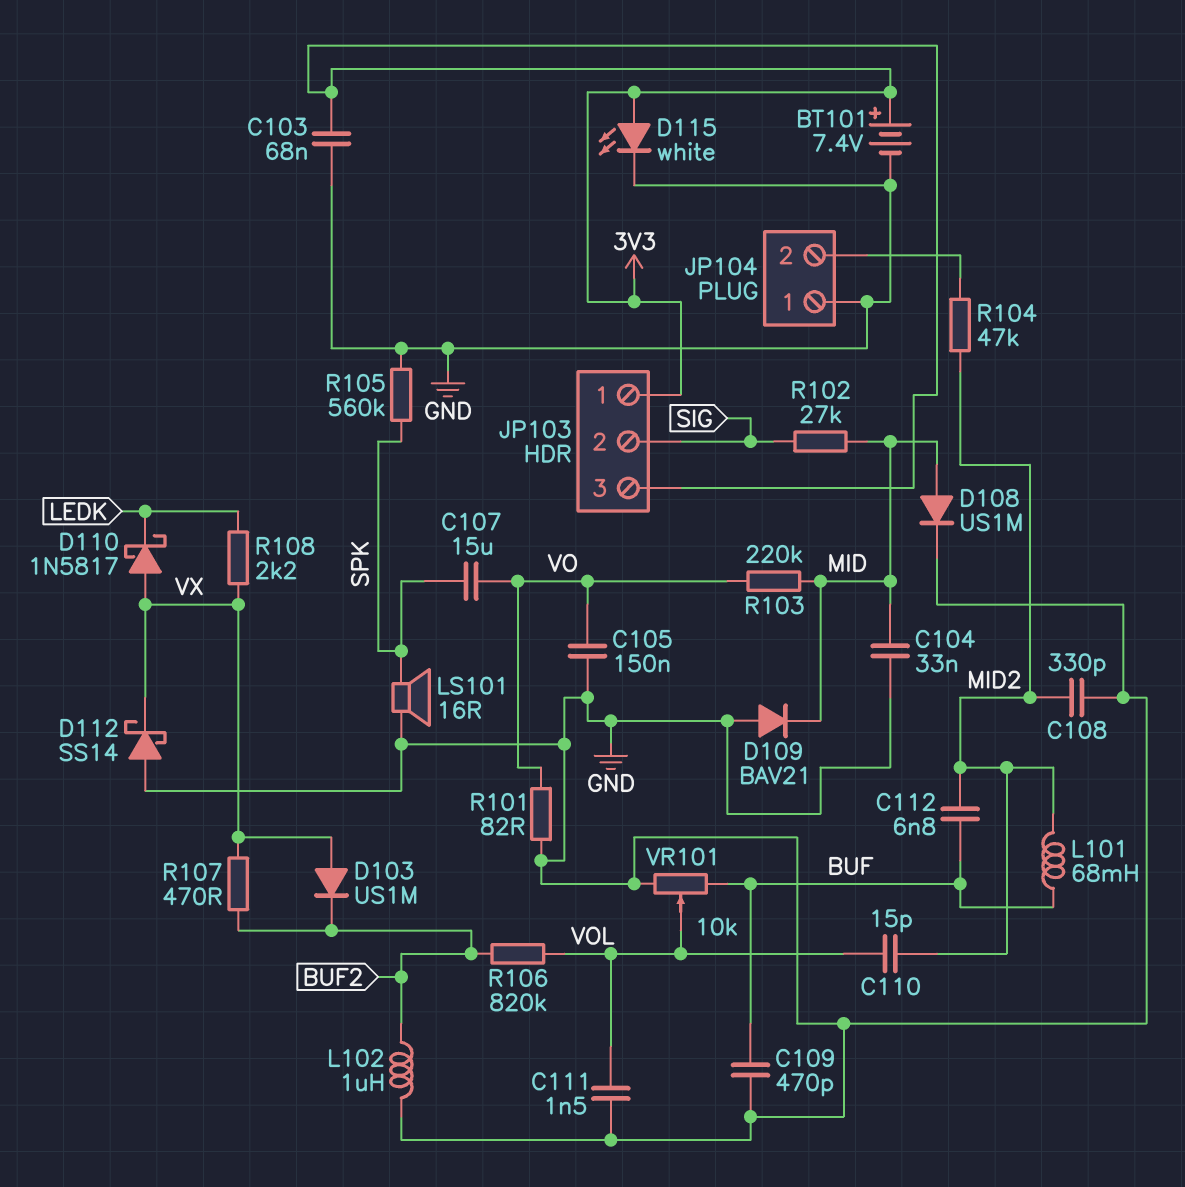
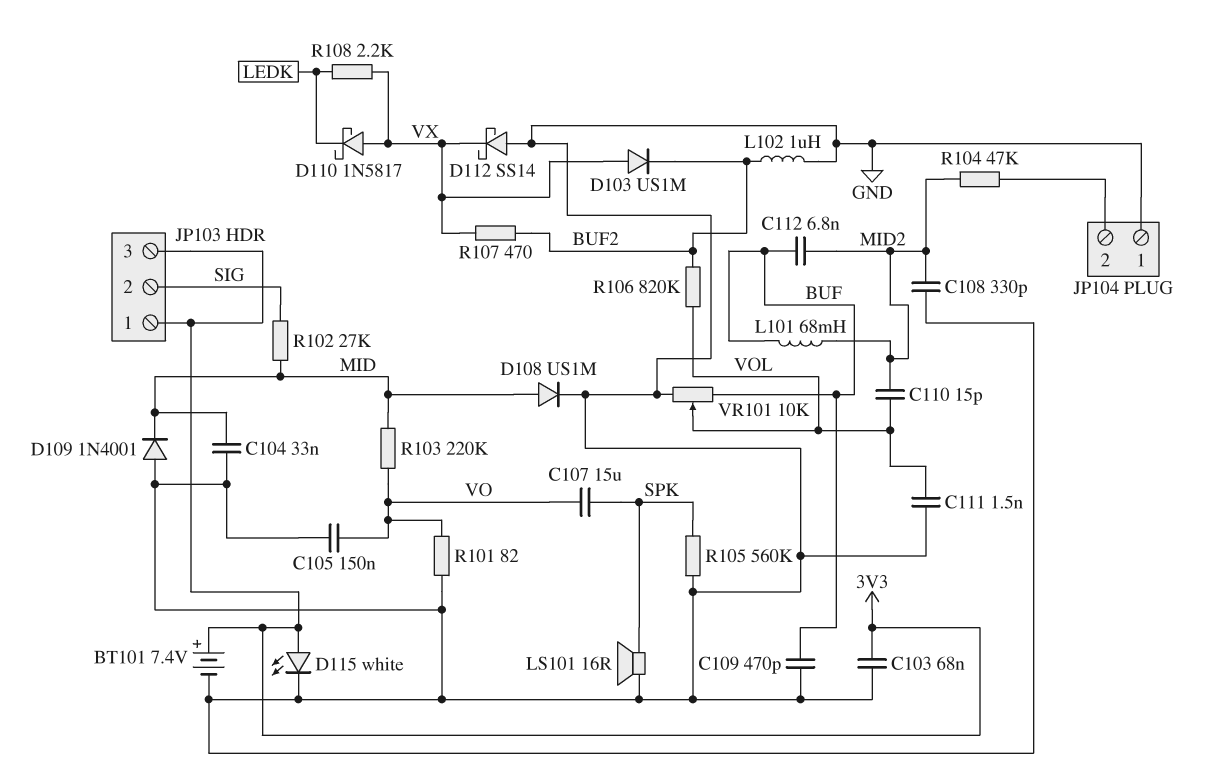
D109: diode BAV21 (A GND, K MID) -> diode 1N4001 (A GND, K MID)

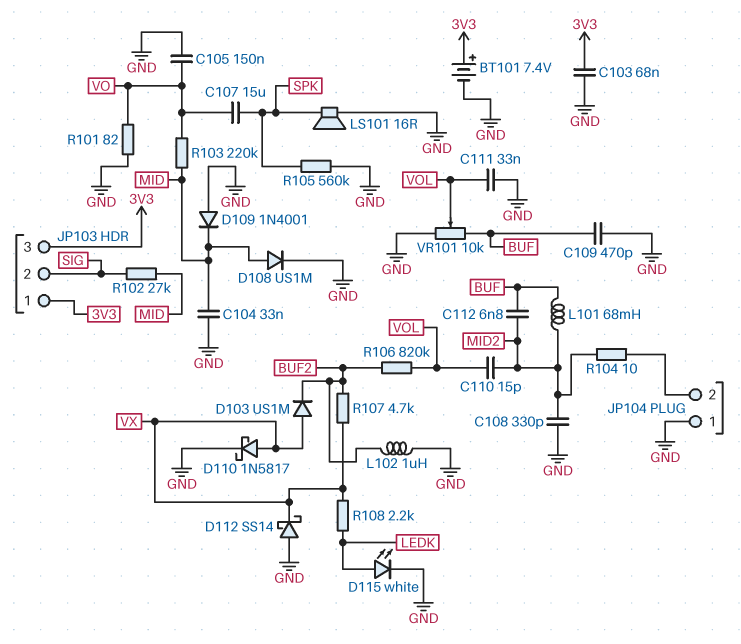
C111: 1.5nF (GND, VOL) -> 33nF (GND, VOL)
D110: schottky 1N5817 (A VX, K LEDK) -> schottky 1N5817 (A VX, K GND)
D115: LED white (A 3V3, K GND) -> LED white (A LEDK, K GND)
R104: 47k (JP104/2, MID2) -> 10 (JP104/2, MID2)
R107: 470 (BUF2, VX) -> 4.7k (BUF2, VX)

